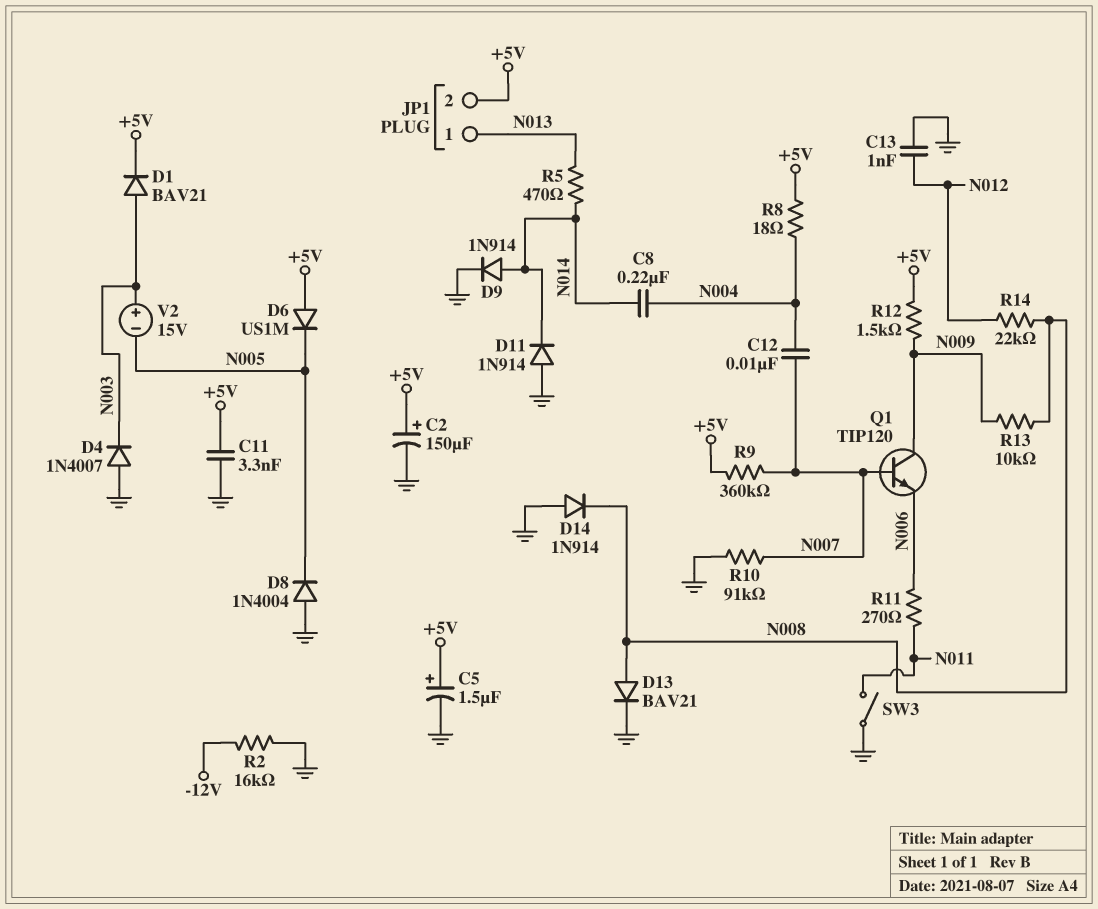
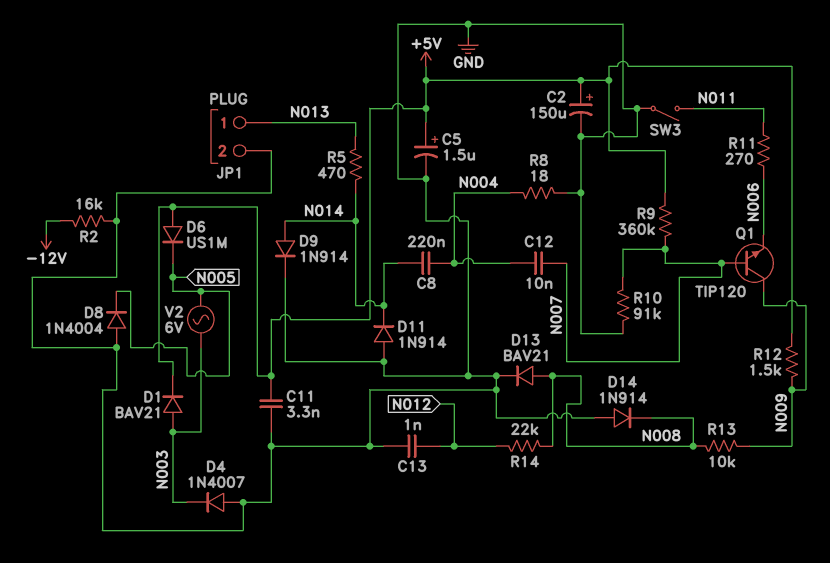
JP1 pin 2: +5V -> GND
R8: 18 (+5V, N004) -> 18 (GND, N004)
V2: 15V (plus N003, minus N005) -> AC 6V (N003, N005)

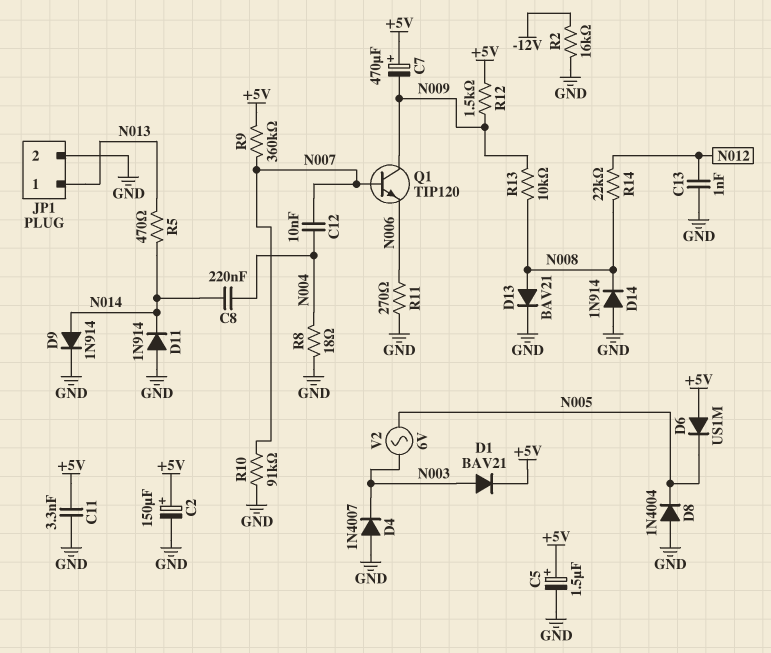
C7: none -> 470uF (plus +5V, minus N009)
R11: 270 (N006, N011) -> 270 (GND, N006)
SW3: switch (GND, N011) -> none

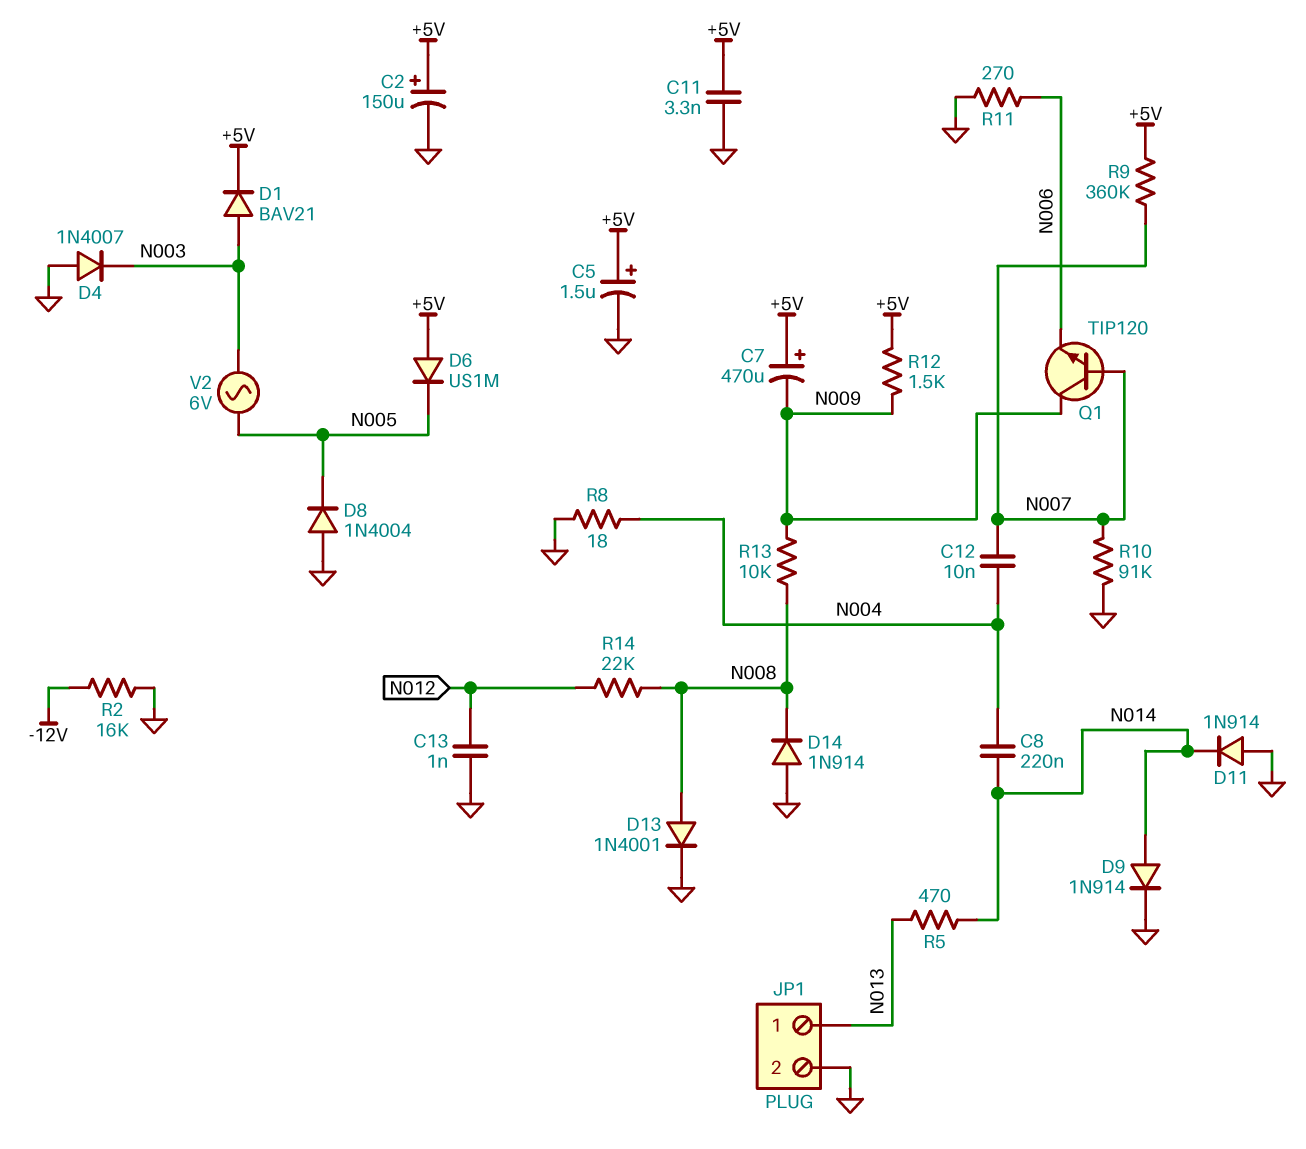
D13: diode BAV21 (A N008, K GND) -> diode 1N4001 (A N008, K GND)

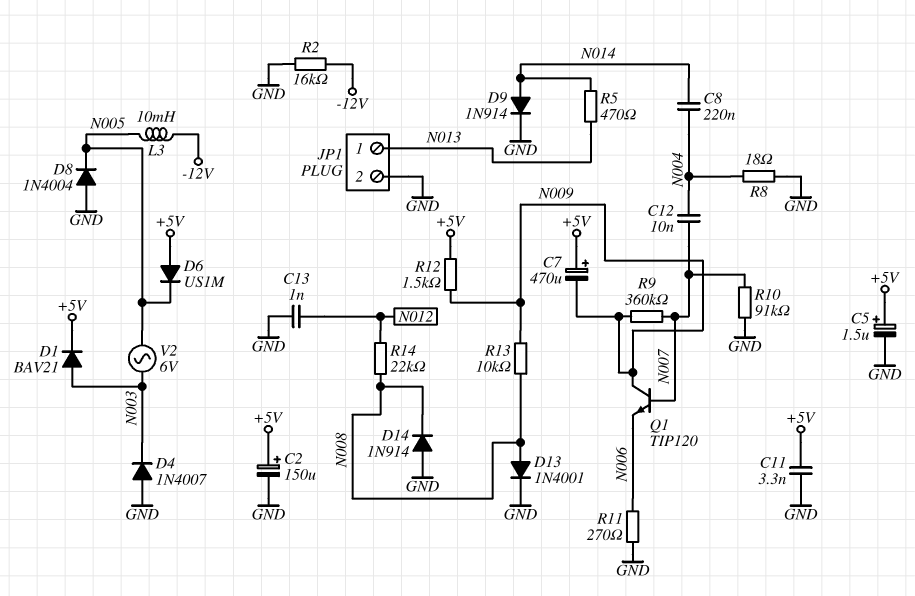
D11: diode 1N914 (A GND, K N014) -> none
L3: none -> 10mH (-12V, N005)
R9: 360k (+5V, N007) -> 360k (N007, N009)

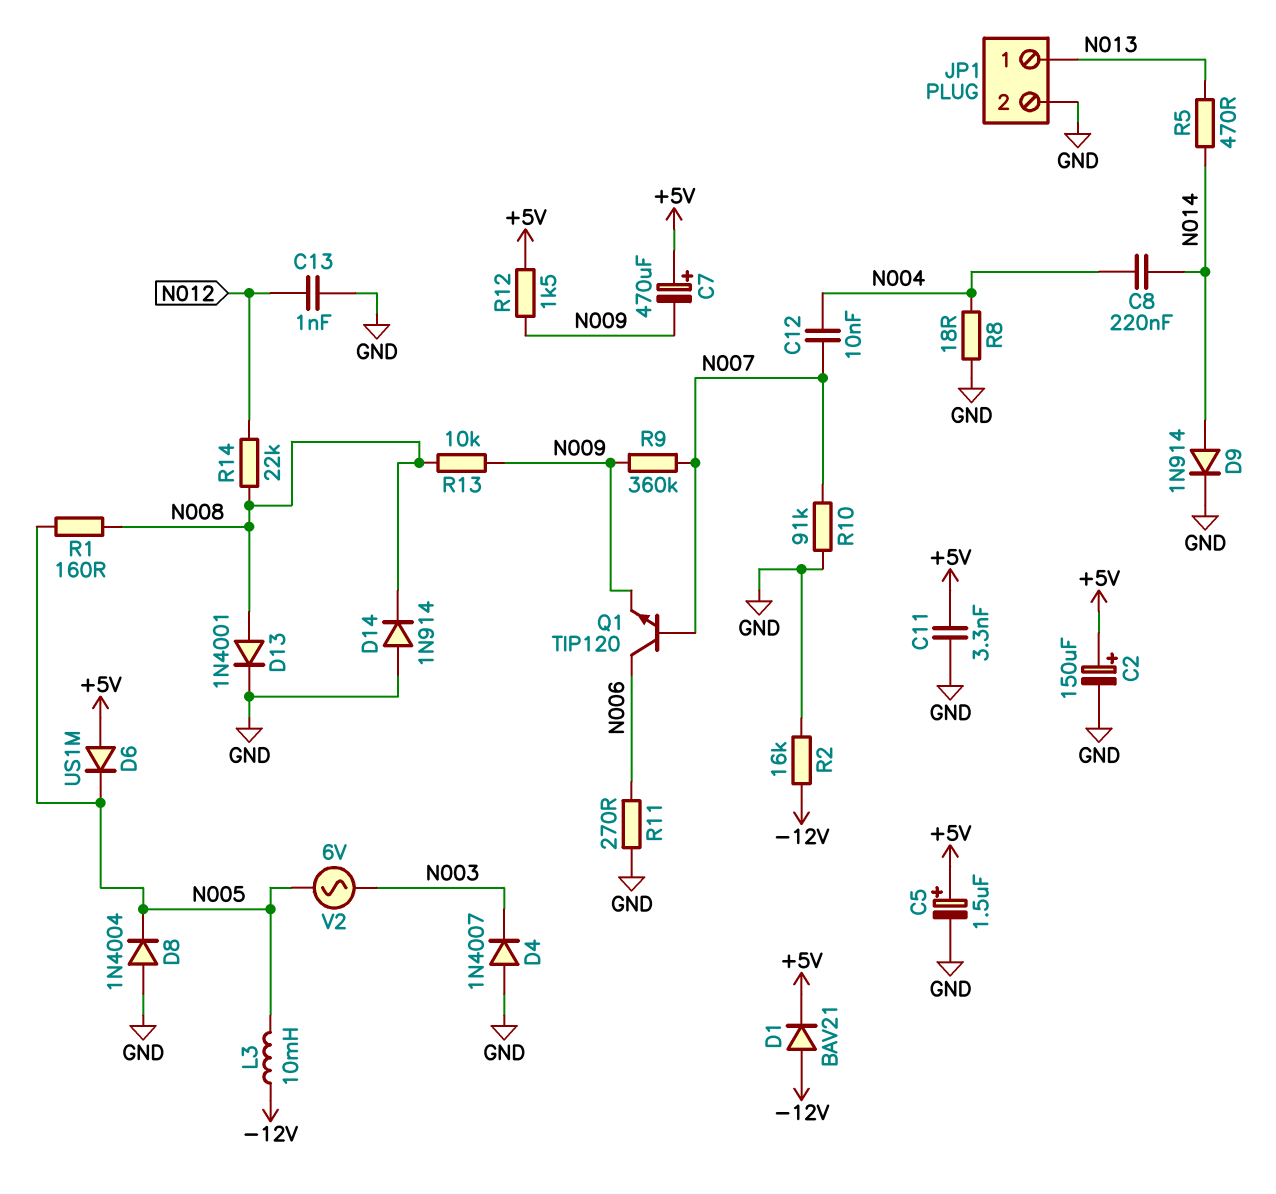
D1: diode BAV21 (A N003, K +5V) -> diode BAV21 (A -12V, K +5V)
Q1: NPN TIP120 (B N007, C N009, E N006) -> NPN TIP120 (B N007, C N006, E N009)
R1: none -> 160 (N005, N008)

